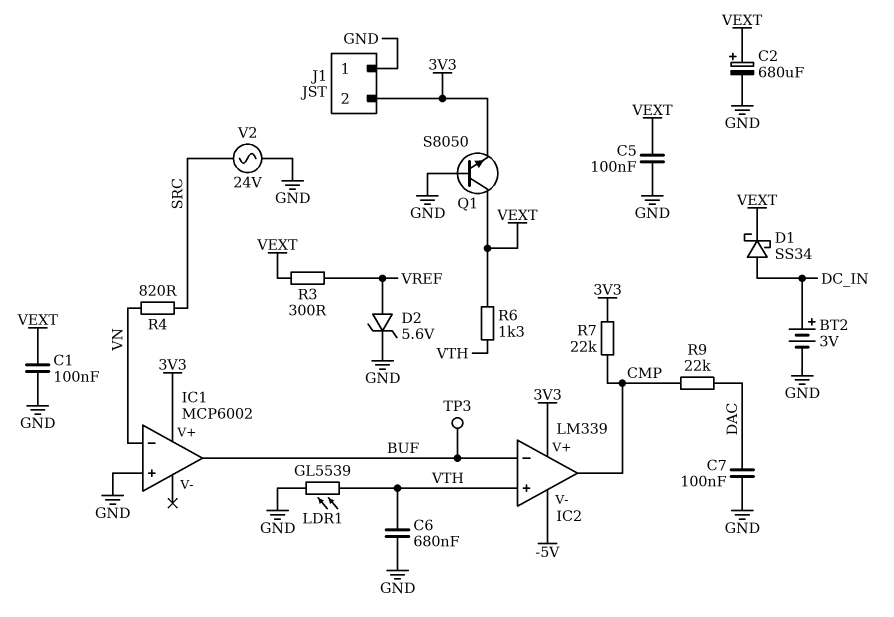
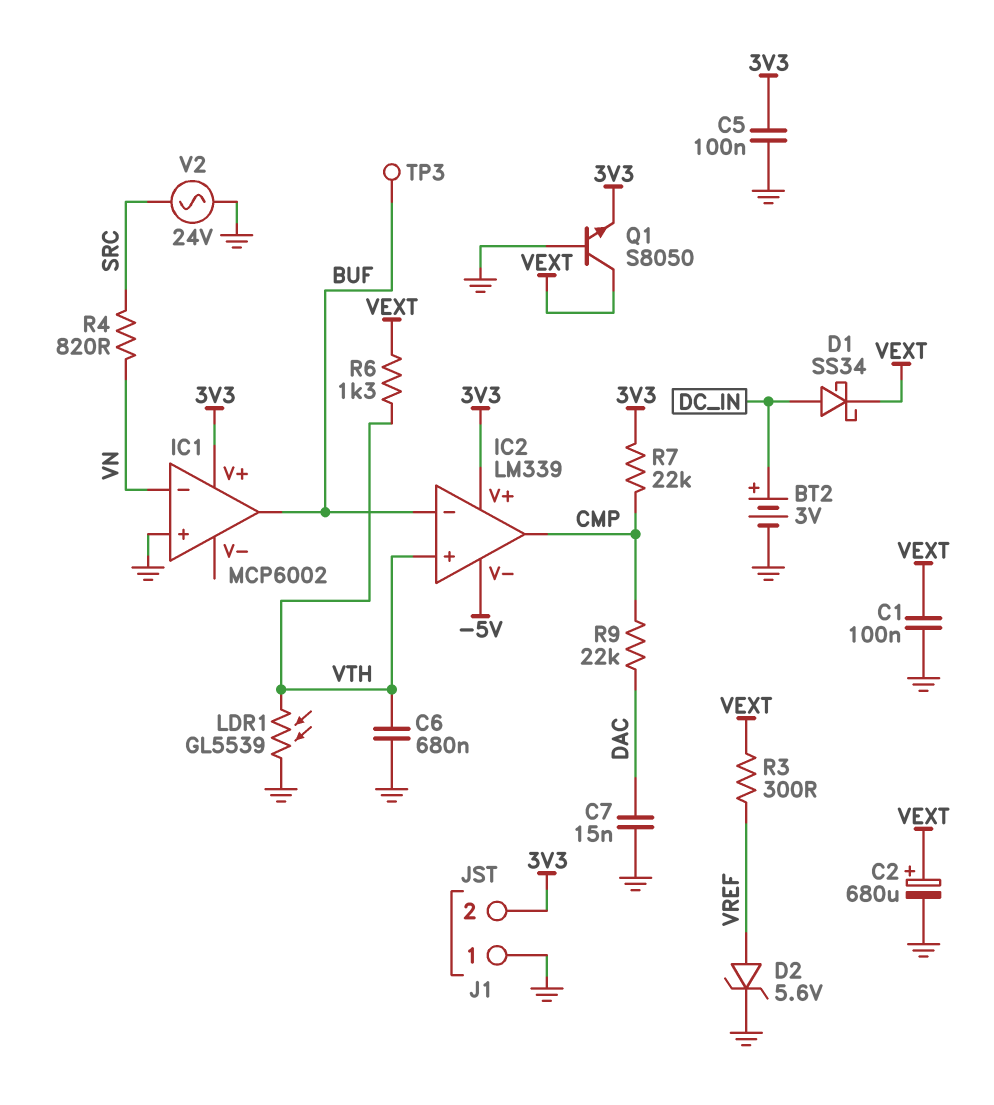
C5: 100nF (GND, VEXT) -> 100nF (3V3, GND)
C7: 100nF (DAC, GND) -> 15nF (DAC, GND)

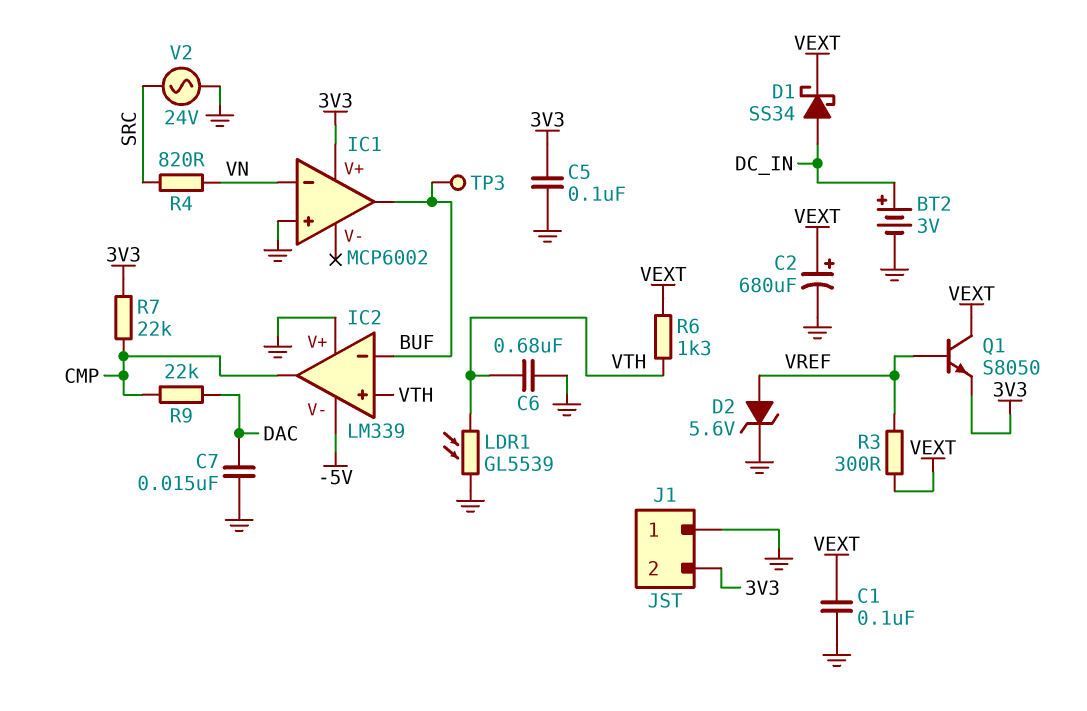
IC2 pin V+: 3V3 -> GND
Q1: NPN S8050 (B GND, C VEXT, E 3V3) -> NPN S8050 (B VREF, C VEXT, E 3V3)

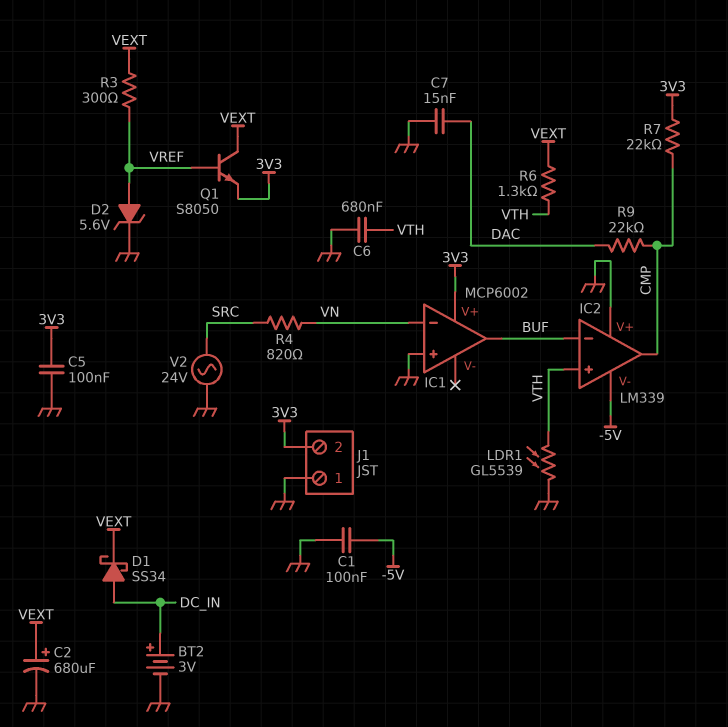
C1: 100nF (GND, VEXT) -> 100nF (-5V, GND)
TP3: test point (BUF) -> none

